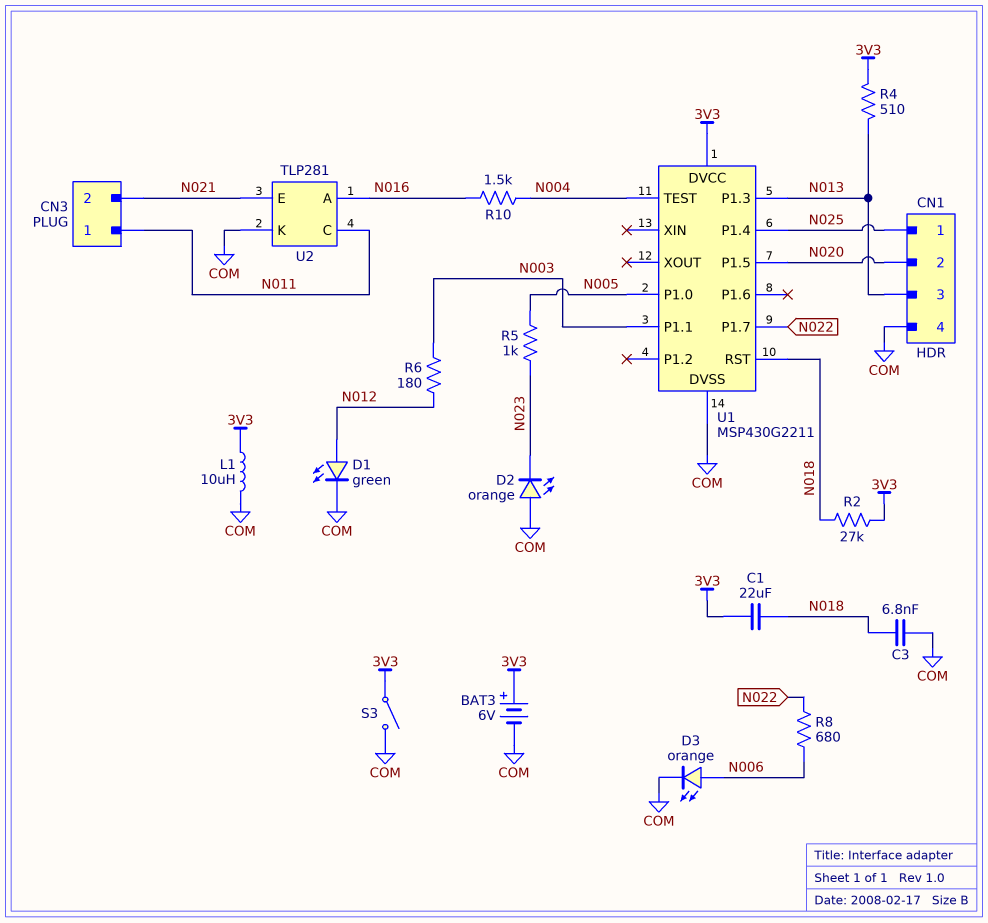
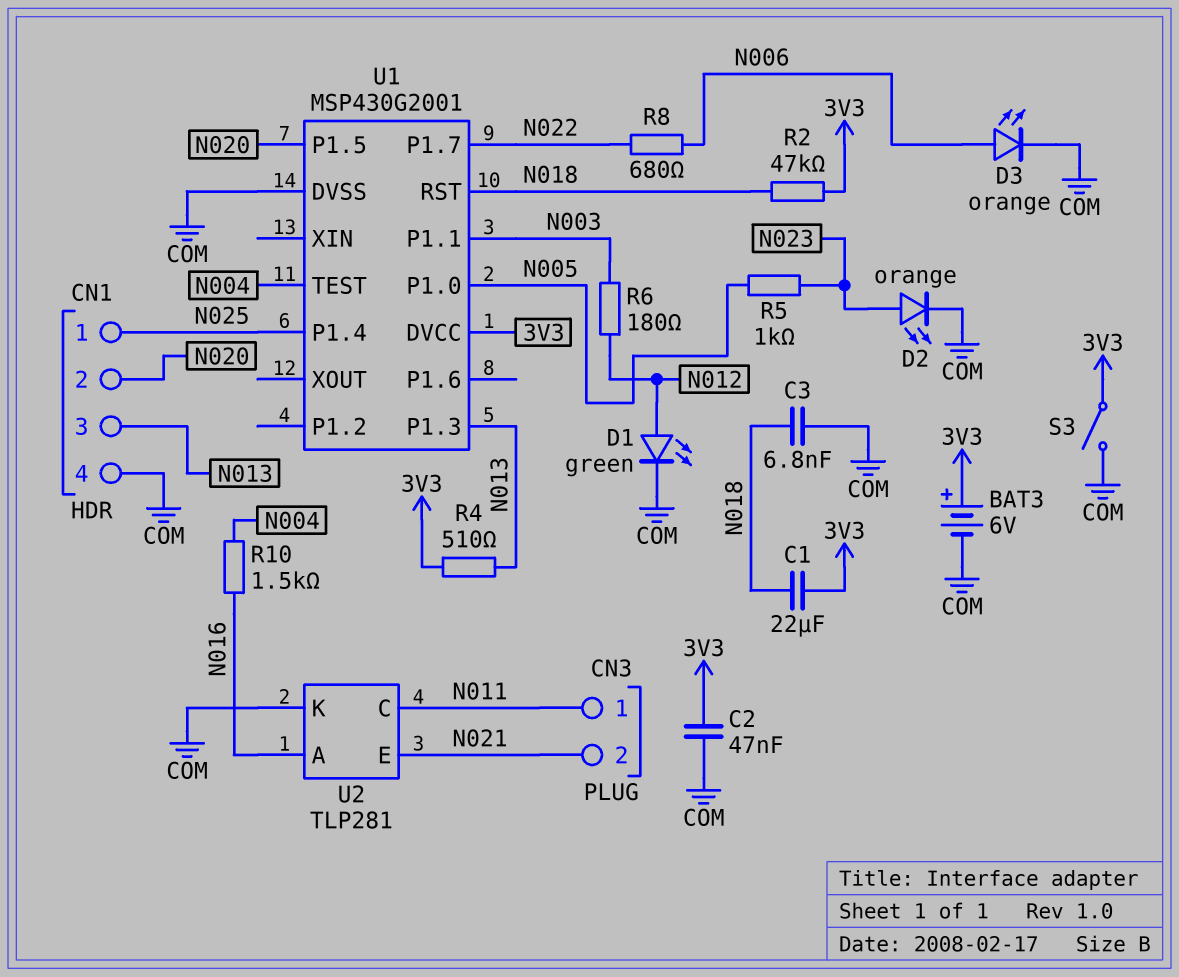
C2: none -> 47nF (3V3, COM)
D2: LED orange (A COM, K N023) -> LED orange (A N023, K COM)
L1: 10uH (3V3, COM) -> none
R2: 27k (3V3, N018) -> 47k (3V3, N018)
U1: MSP430G2211 -> MSP430G2001

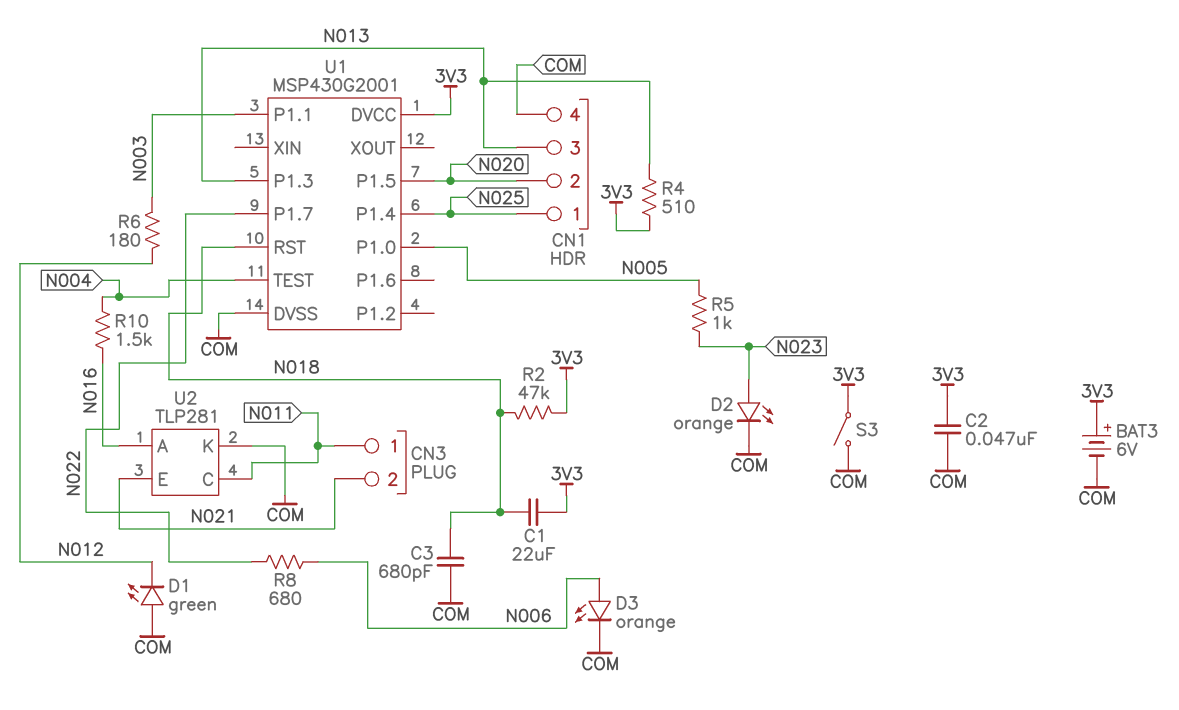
C3: 6.8nF (COM, N018) -> 680pF (COM, N018)
D1: LED green (A N012, K COM) -> LED green (A COM, K N012)

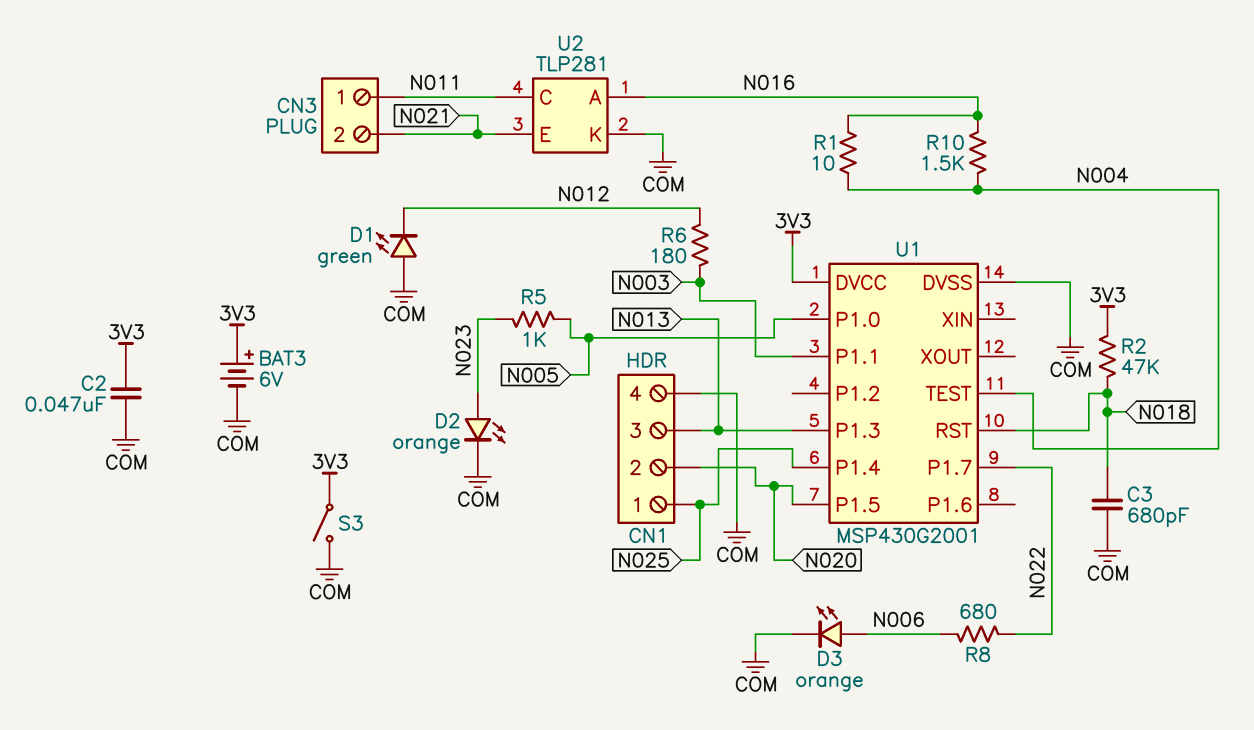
C1: 22uF (3V3, N018) -> none
R1: none -> 10 (N004, N016)
R4: 510 (3V3, N013) -> none

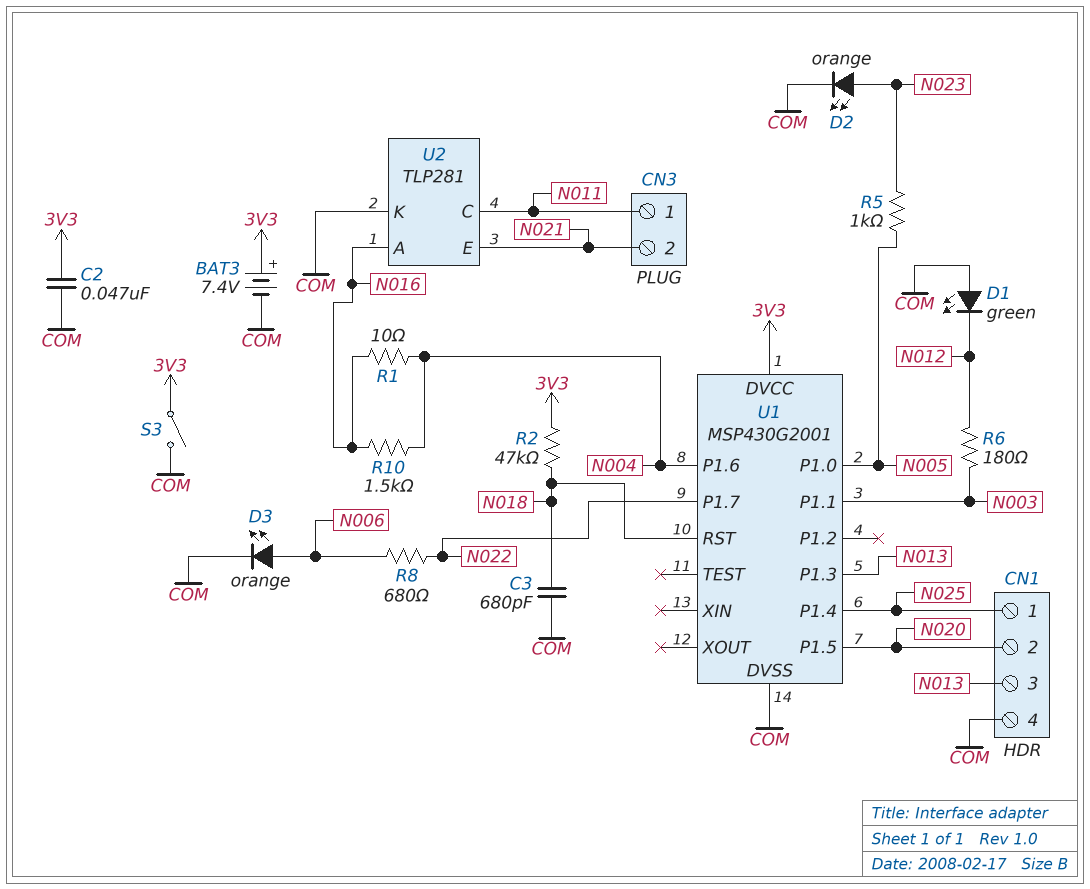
BAT3: 6V (plus 3V3, minus COM) -> 7.4V (plus 3V3, minus COM)
U1 pin P1.6: none -> N004
U1 pin TEST: N004 -> none

